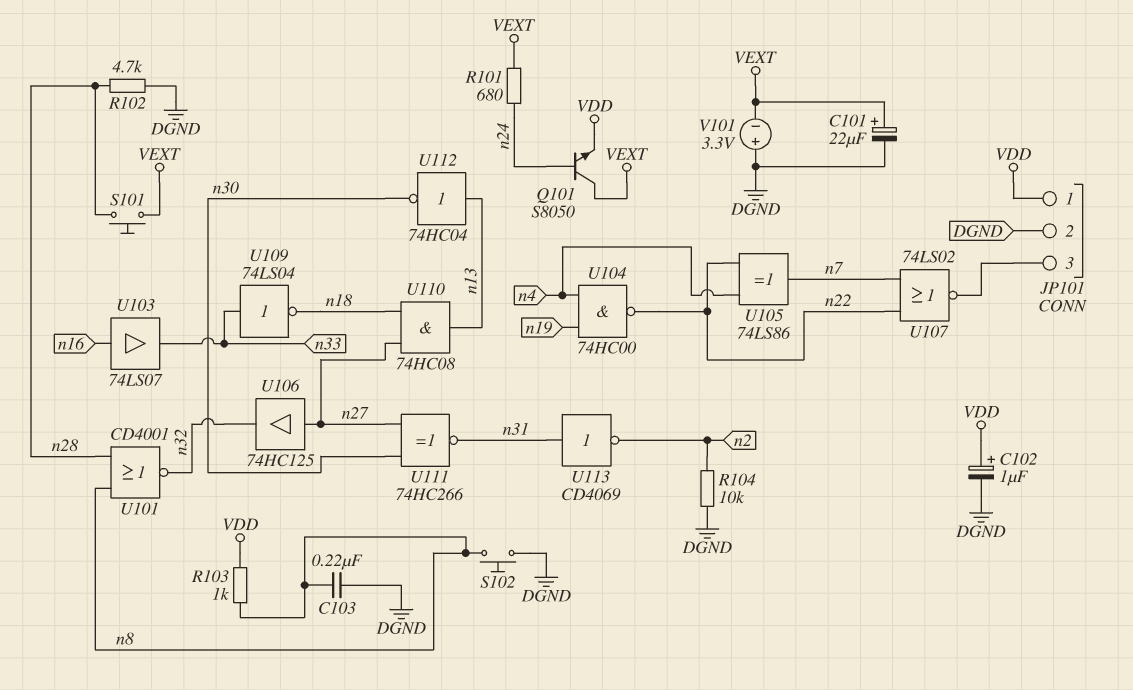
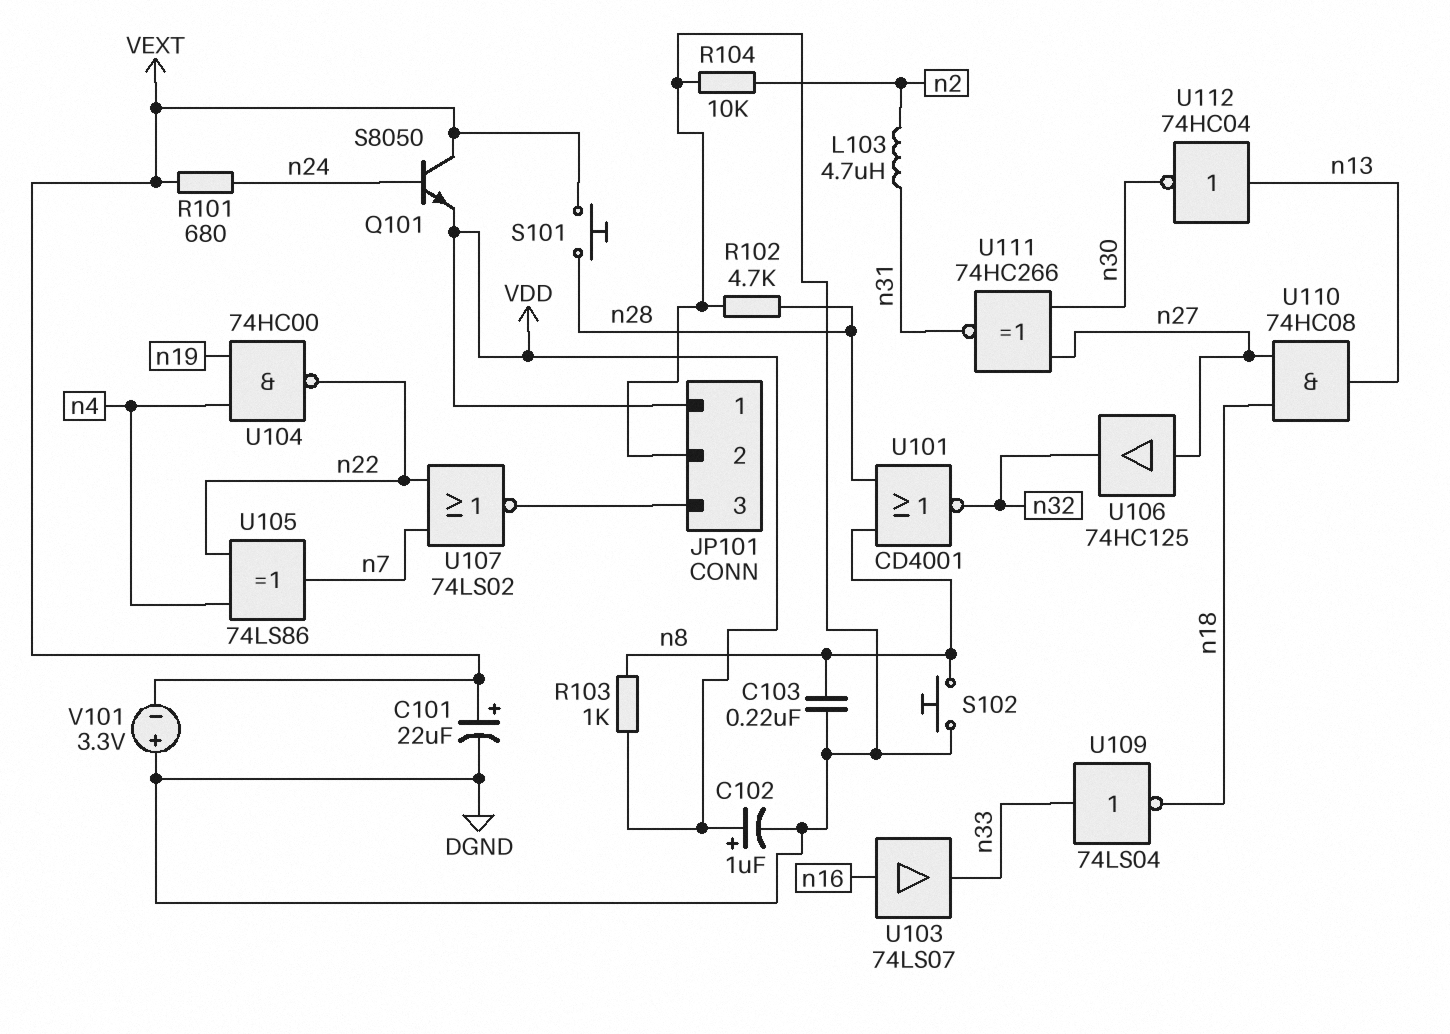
L103: none -> 4.7uH (n2, n31)
U113: NOT CD4069 (in n31, out n2) -> none

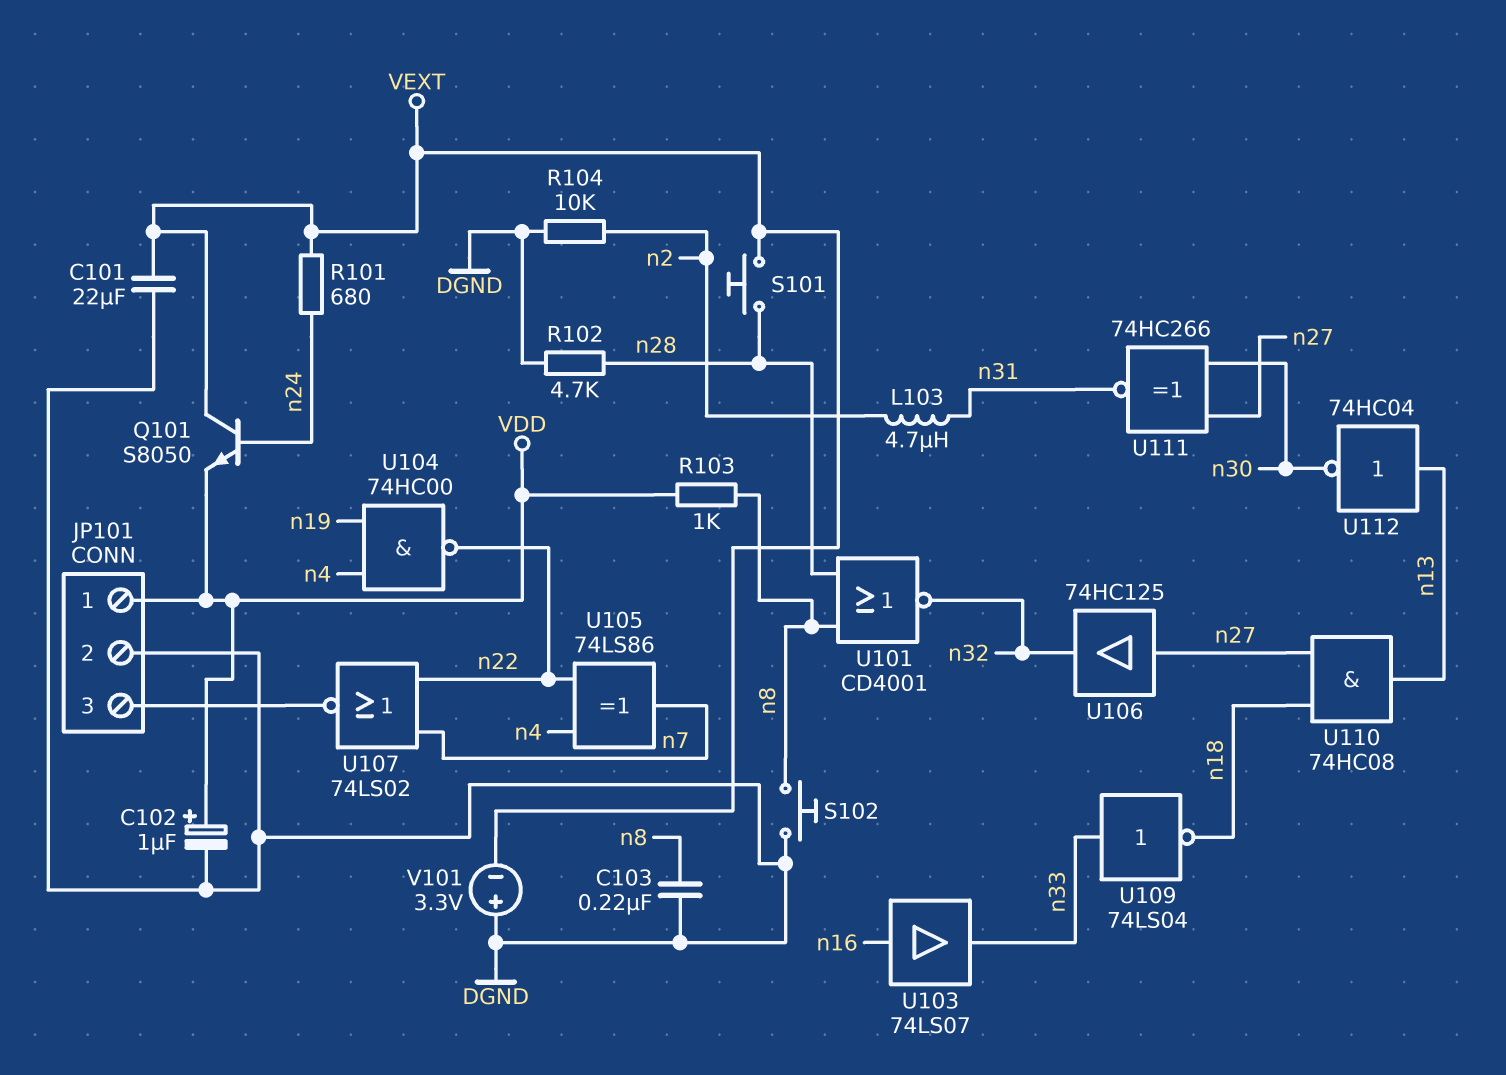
C101: 22uF (plus VEXT, minus DGND) -> 22uF (DGND, VEXT)

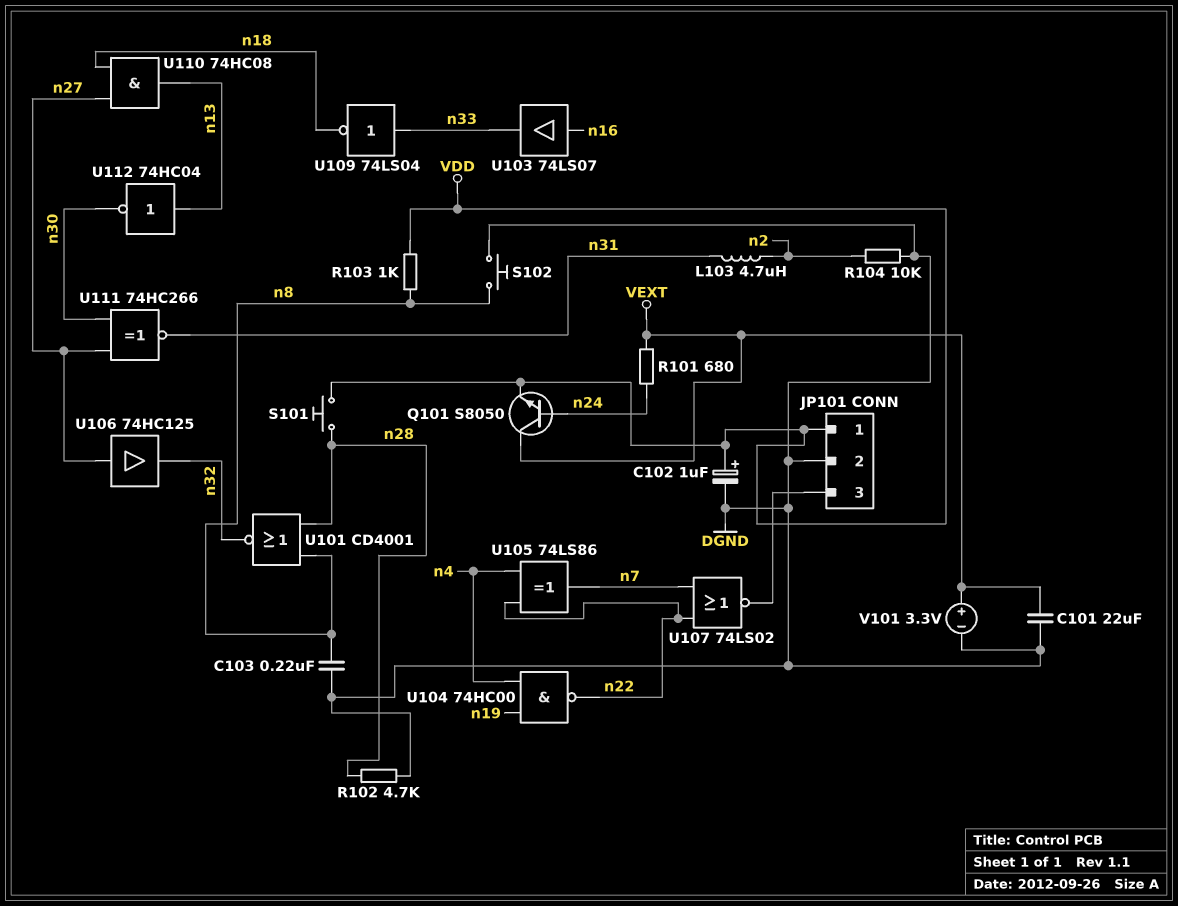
S101: button (VEXT, n28) -> button (VDD, n28)
V101: 3.3V (plus DGND, minus VEXT) -> 3.3V (plus VEXT, minus DGND)

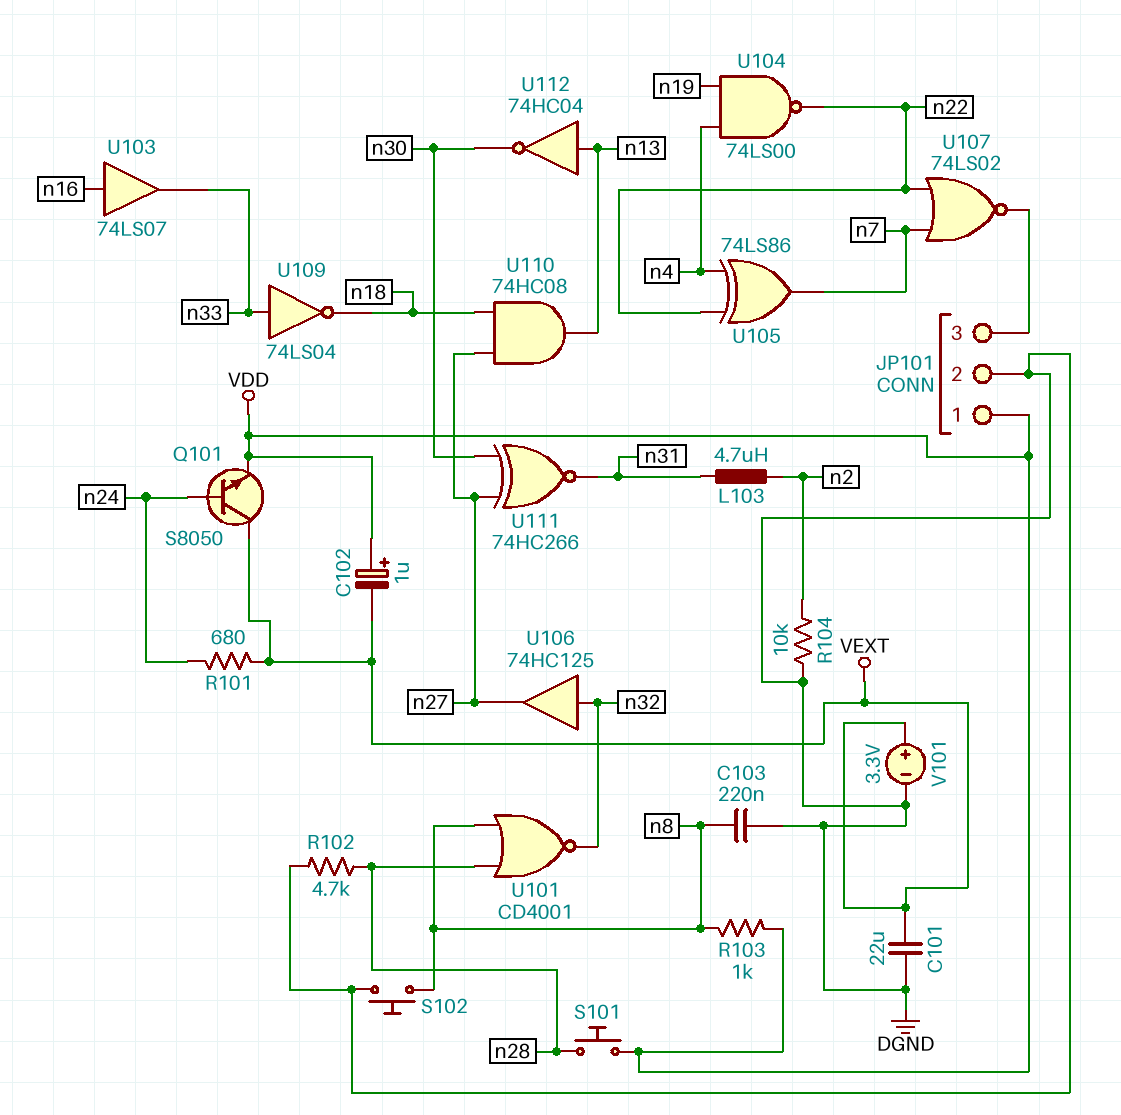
C102: 1uF (plus VDD, minus DGND) -> 1uF (plus VDD, minus VEXT)
U104: NAND 74HC00 (in n4, in n19, out n22) -> NAND 74LS00 (in n4, in n19, out n22)
U106: buffer 74HC125 (in n27, out n32) -> buffer 74HC125 (in n32, out n27)

